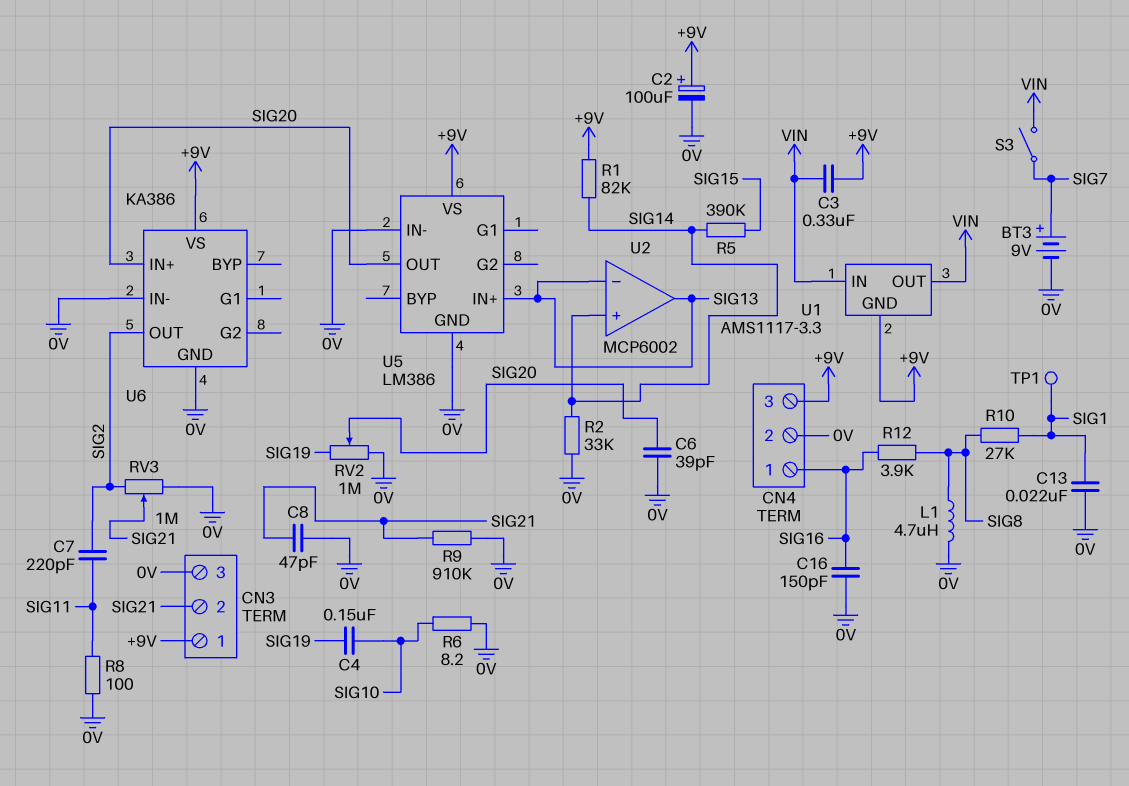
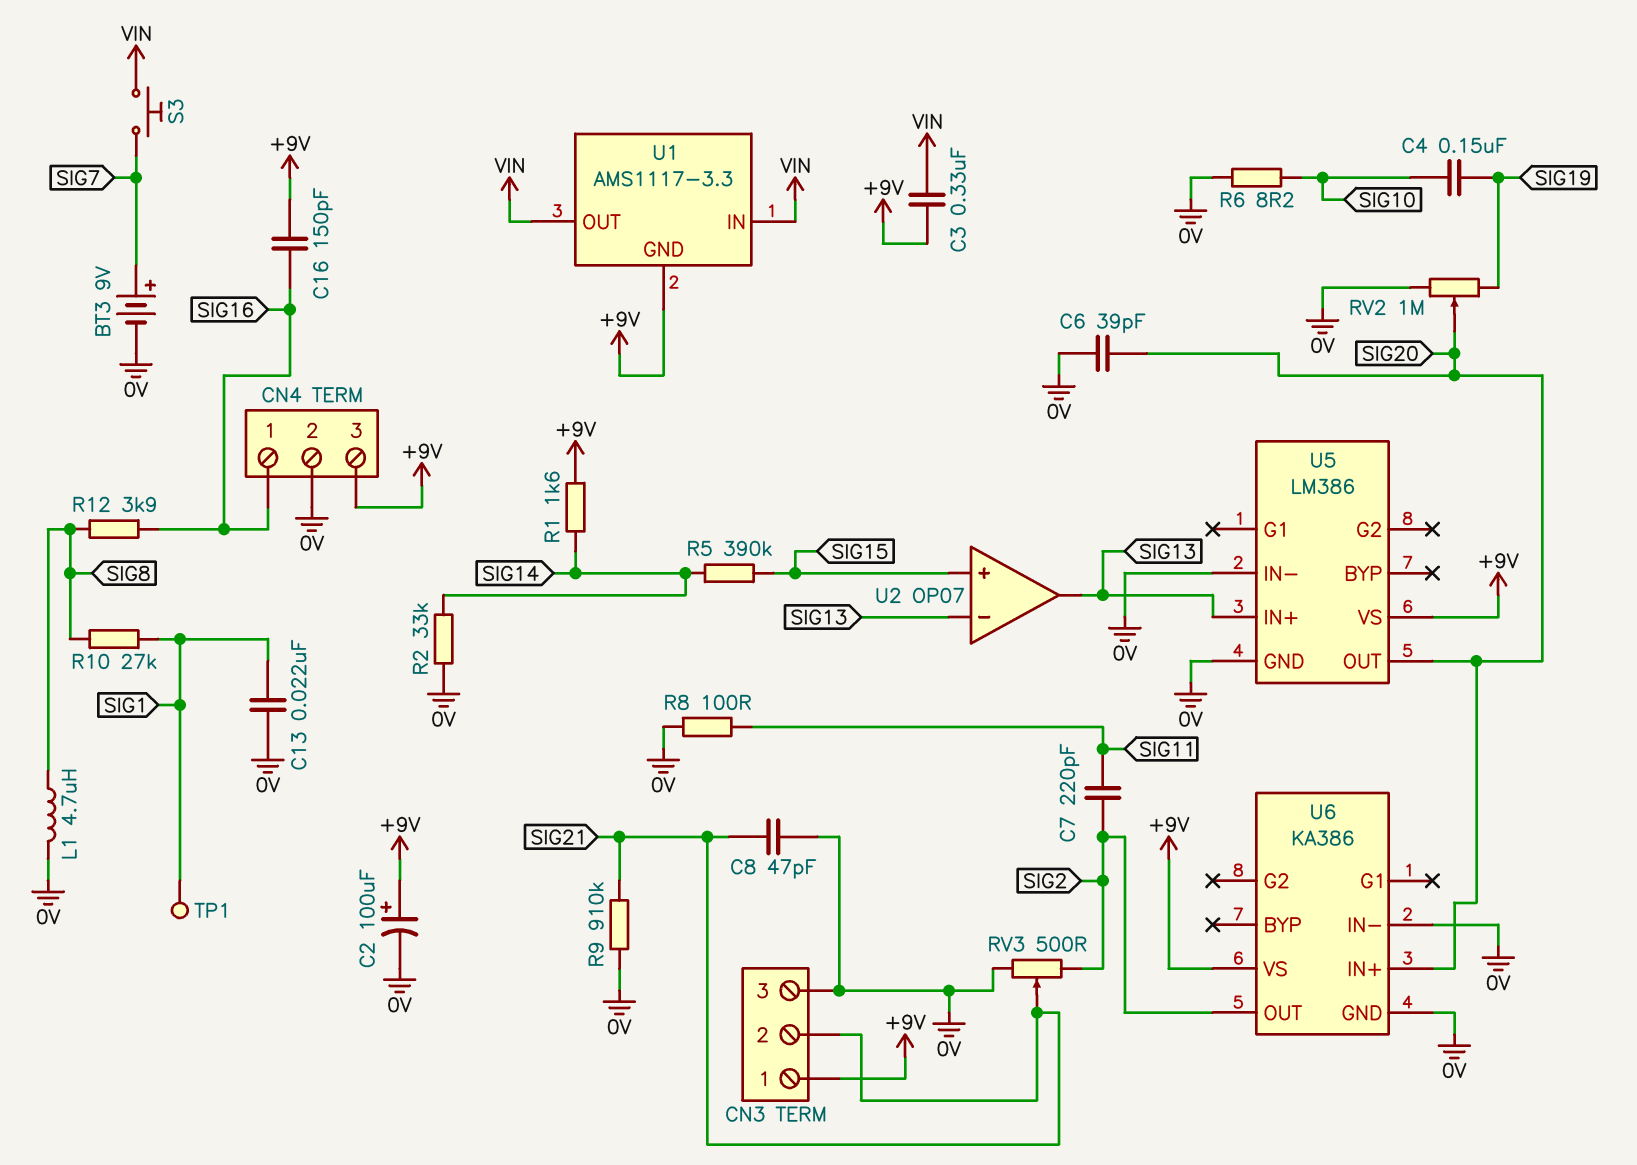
C16: 150pF (0V, SIG16) -> 150pF (+9V, SIG16)
R1: 82k (+9V, SIG14) -> 1.6k (+9V, SIG14)
RV3: 1M (0V, SIG2, wiper SIG21) -> 500 (0V, SIG2, wiper SIG21)
S3: switch (SIG7, VIN) -> button (SIG7, VIN)
U2: MCP6002 -> OP07
U2 pin in+: SIG14 -> SIG15

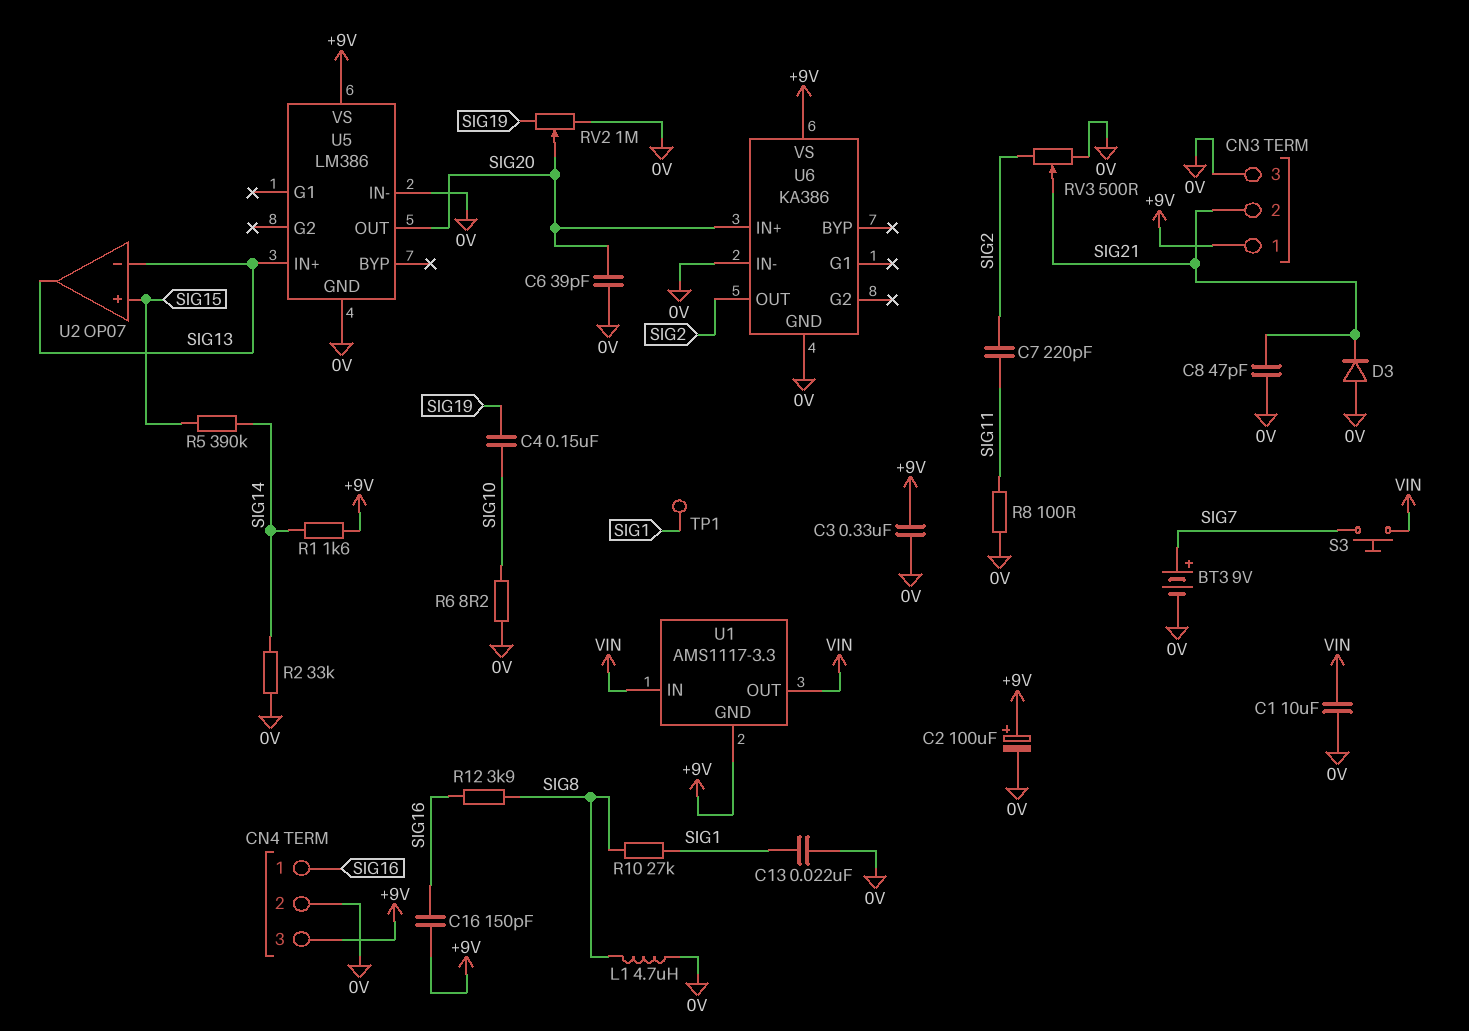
C1: none -> 10uF (0V, VIN)
C3: 330nF (+9V, VIN) -> 330nF (+9V, 0V)
D3: none -> diode (A 0V, K SIG21)
R9: 910k (0V, SIG21) -> none

